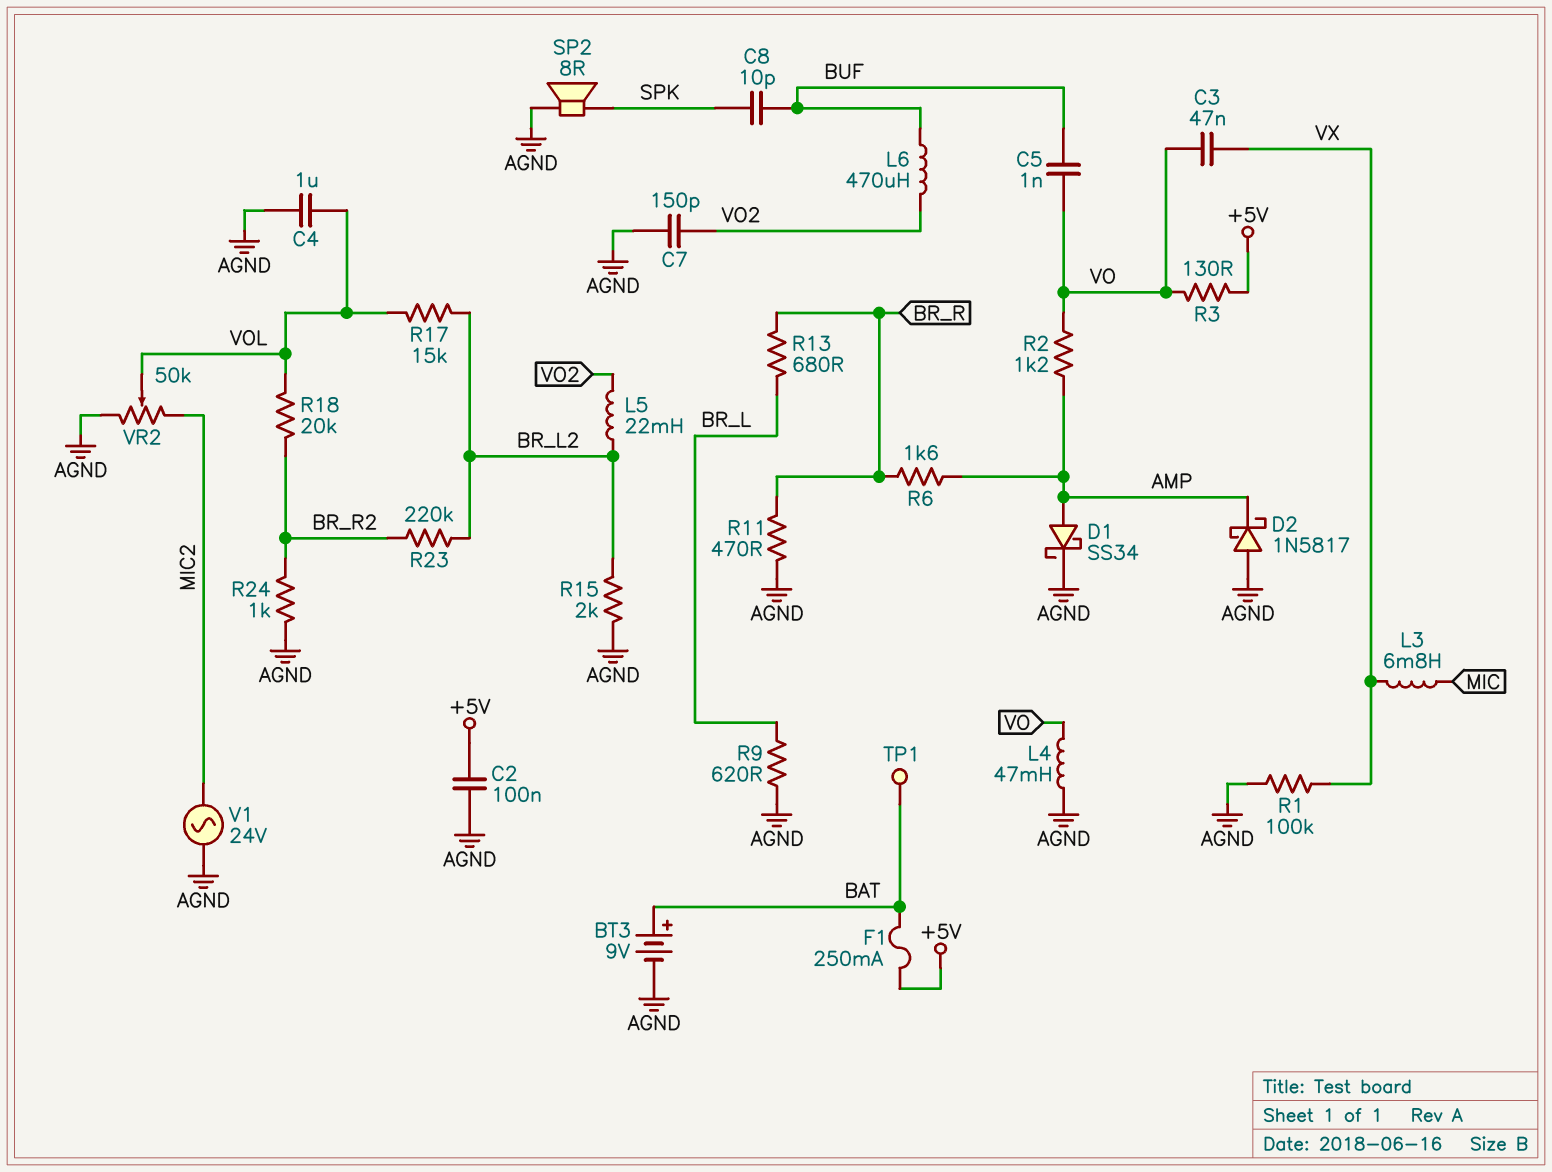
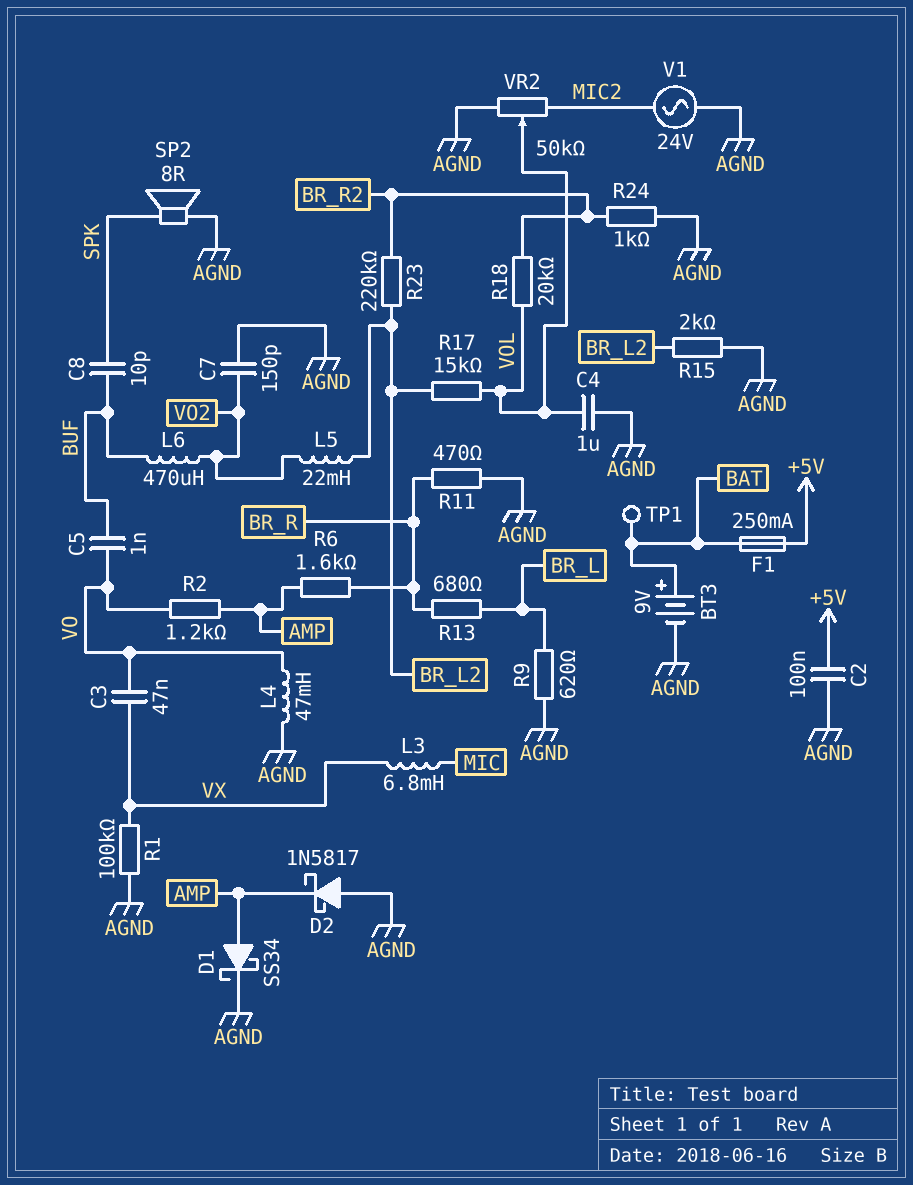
R3: 130 (+5V, VO) -> none

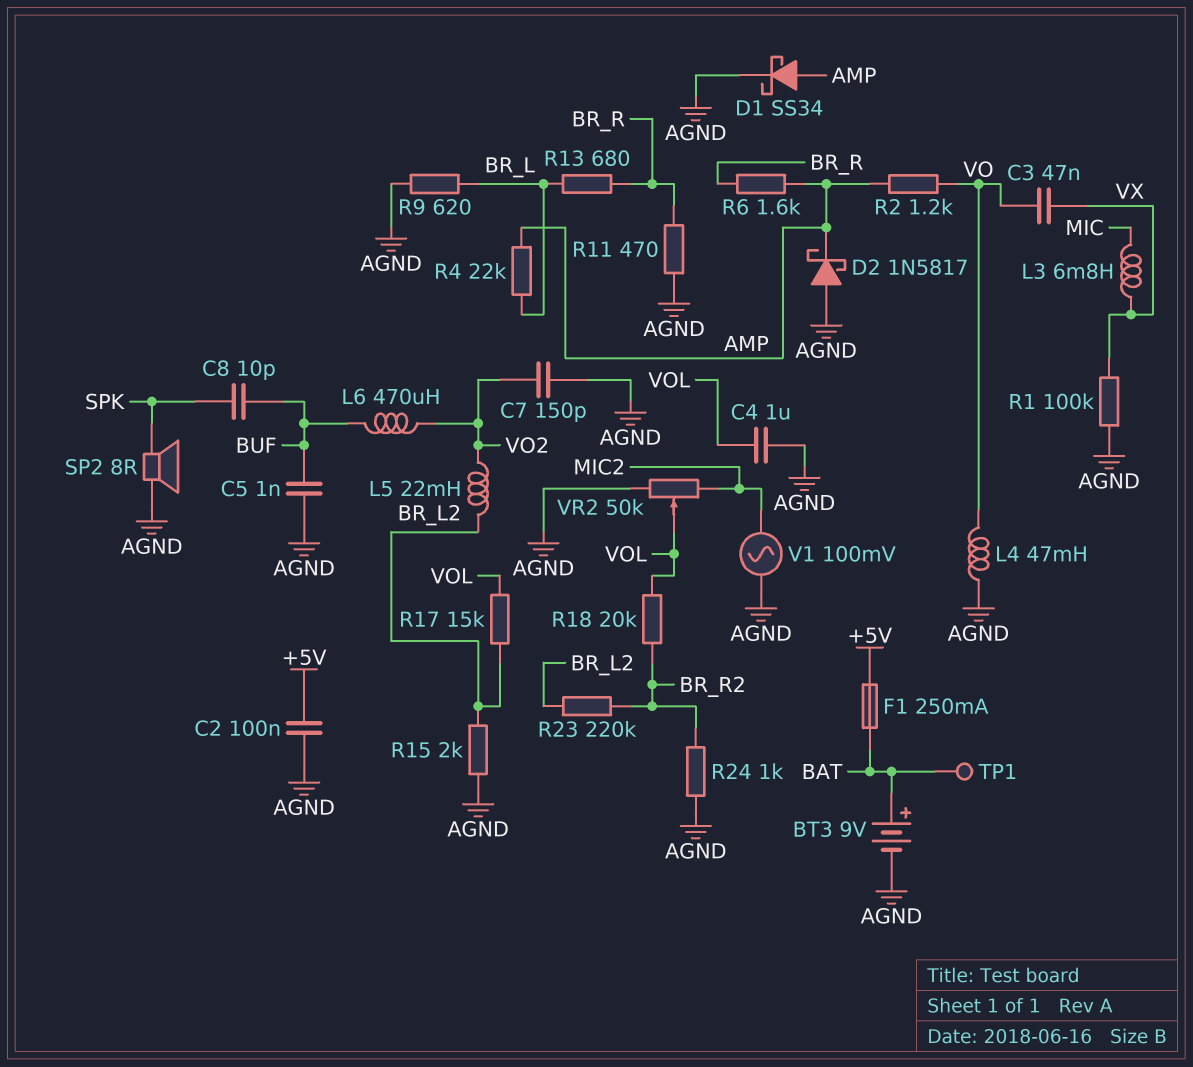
C5: 1nF (BUF, VO) -> 1nF (AGND, BUF)
R4: none -> 22k (AMP, BR_L)
V1: AC 24V (AGND, MIC2) -> AC 100mV (AGND, MIC2)

